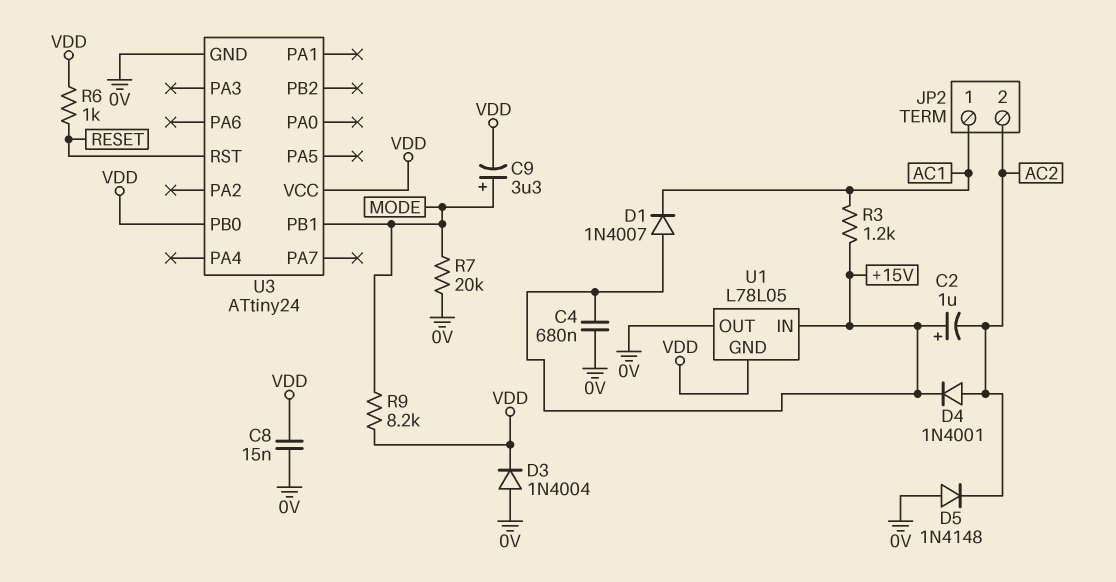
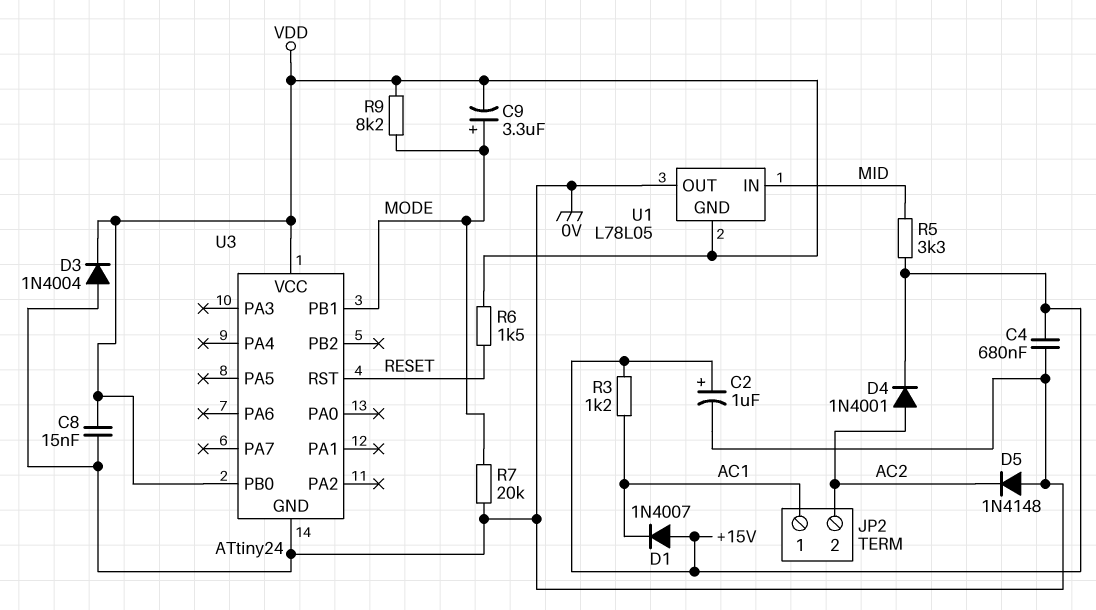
C2: 1uF (plus +15V, minus AC2) -> 1uF (plus +15V, minus 0V)
R5: none -> 3.3k (+15V, MID)
R6: 1k (RESET, VDD) -> 1.5k (RESET, VDD)
U1 pin IN: +15V -> MID

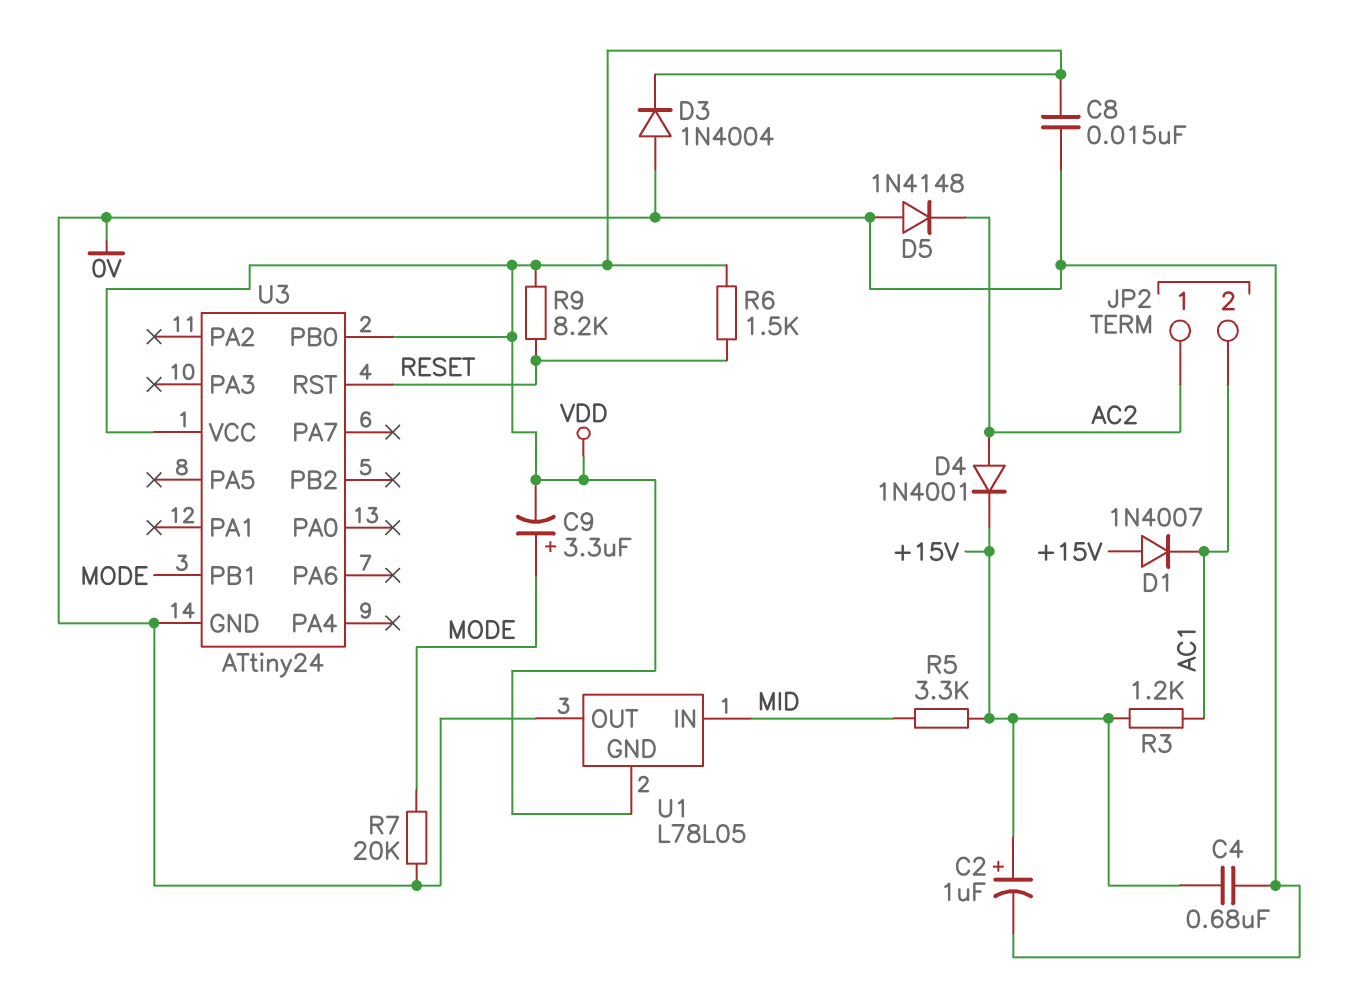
JP2 pin 1: AC1 -> AC2
JP2 pin 2: AC2 -> AC1
R9: 8.2k (MODE, VDD) -> 8.2k (RESET, VDD)

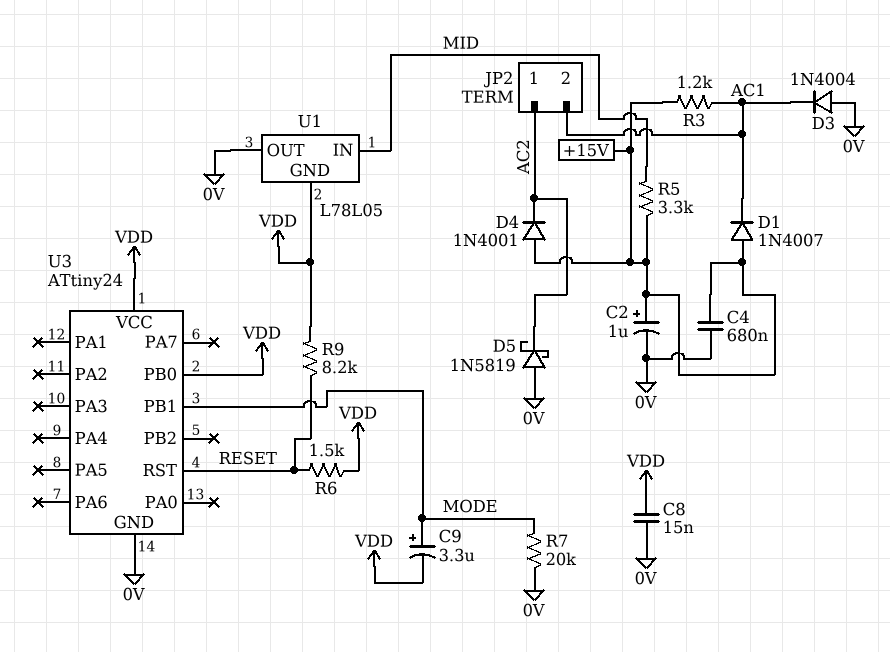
D3: diode 1N4004 (A 0V, K VDD) -> diode 1N4004 (A 0V, K AC1)
D4: diode 1N4001 (A AC2, K +15V) -> diode 1N4001 (A +15V, K AC2)
D5: diode 1N4148 (A 0V, K AC2) -> schottky 1N5819 (A 0V, K AC2)

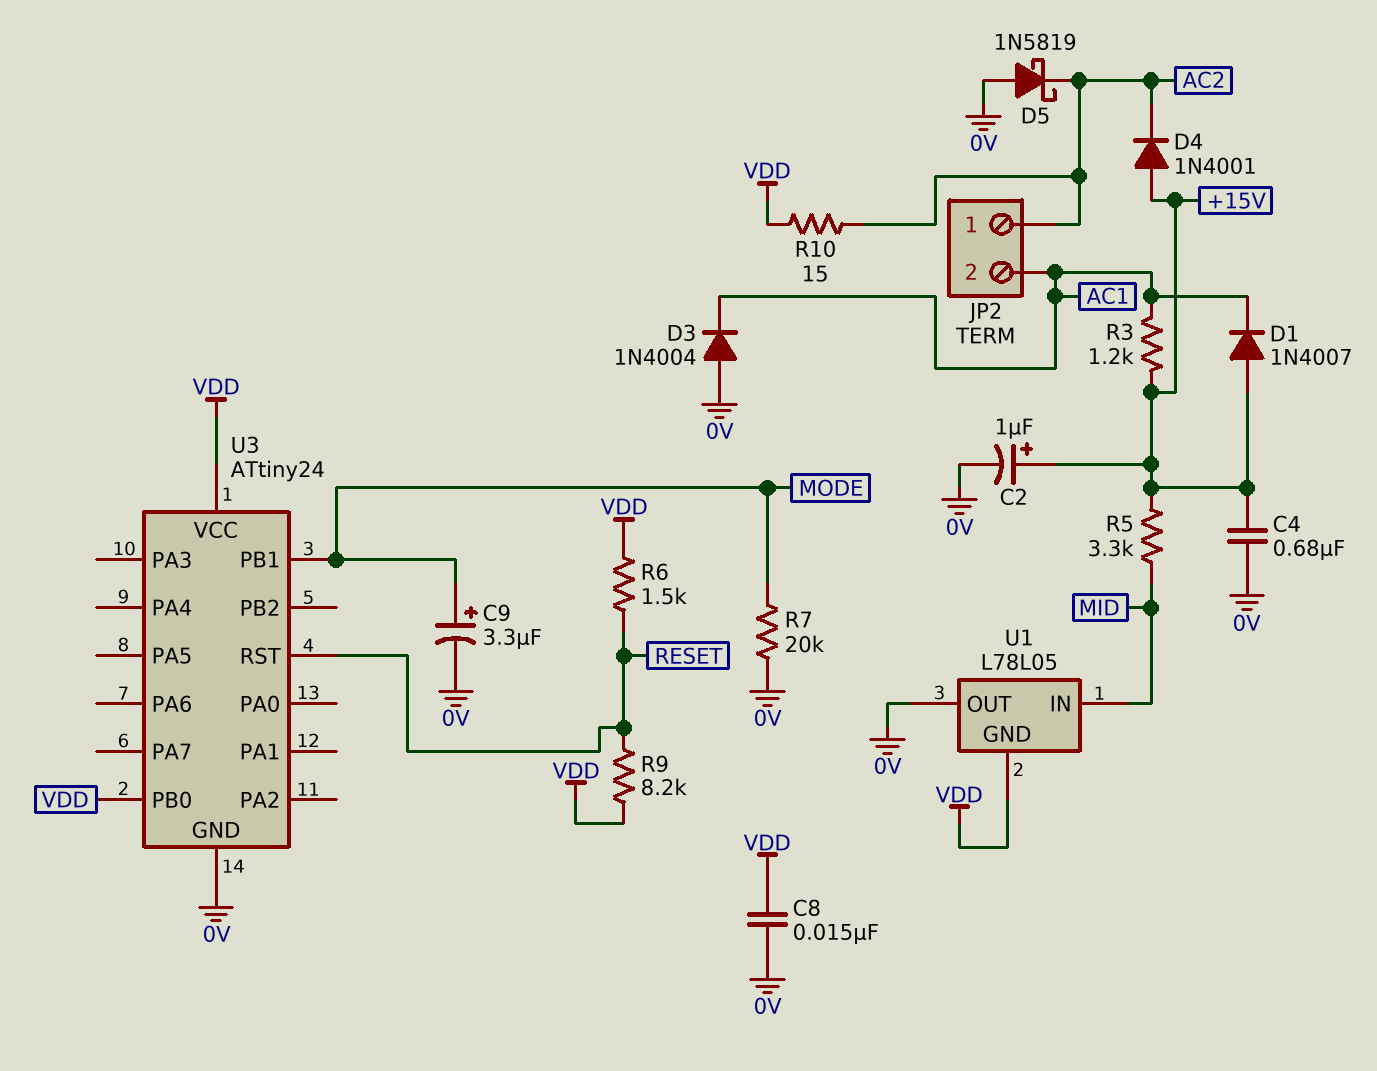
C9: 3.3uF (plus MODE, minus VDD) -> 3.3uF (plus MODE, minus 0V)
R10: none -> 15 (AC2, VDD)

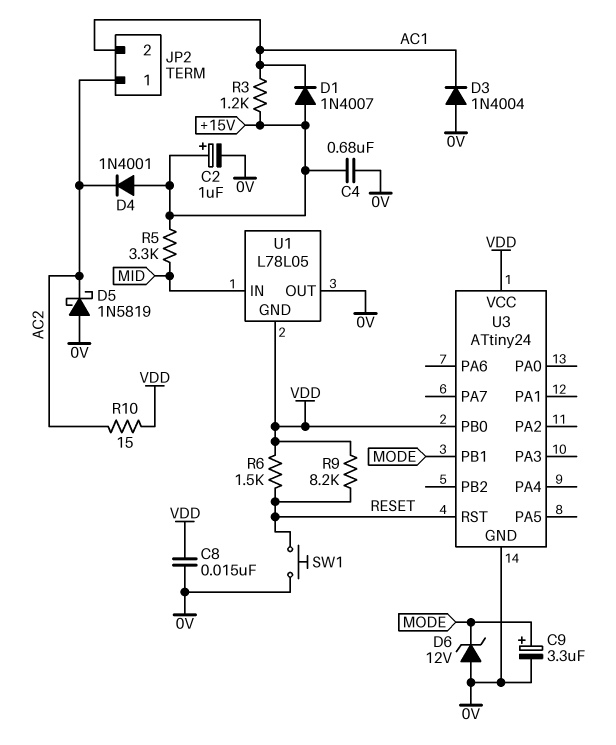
D6: none -> zener 12V (A 0V, K MODE)
R7: 20k (0V, MODE) -> none
SW1: none -> button (0V, RESET)

